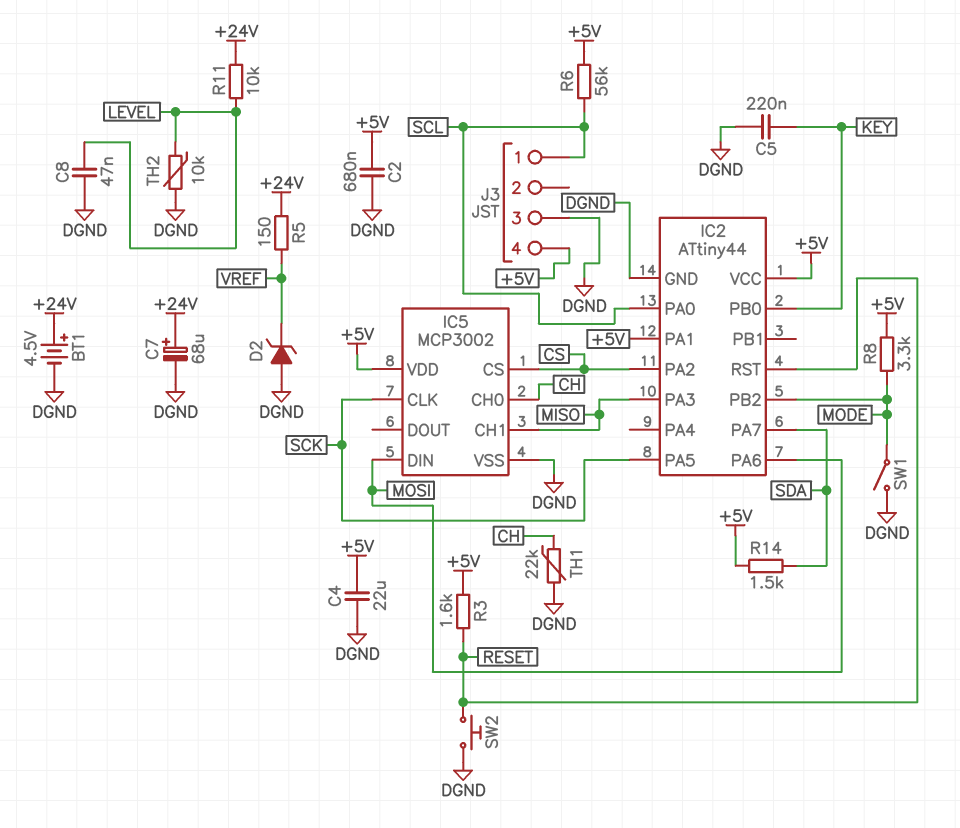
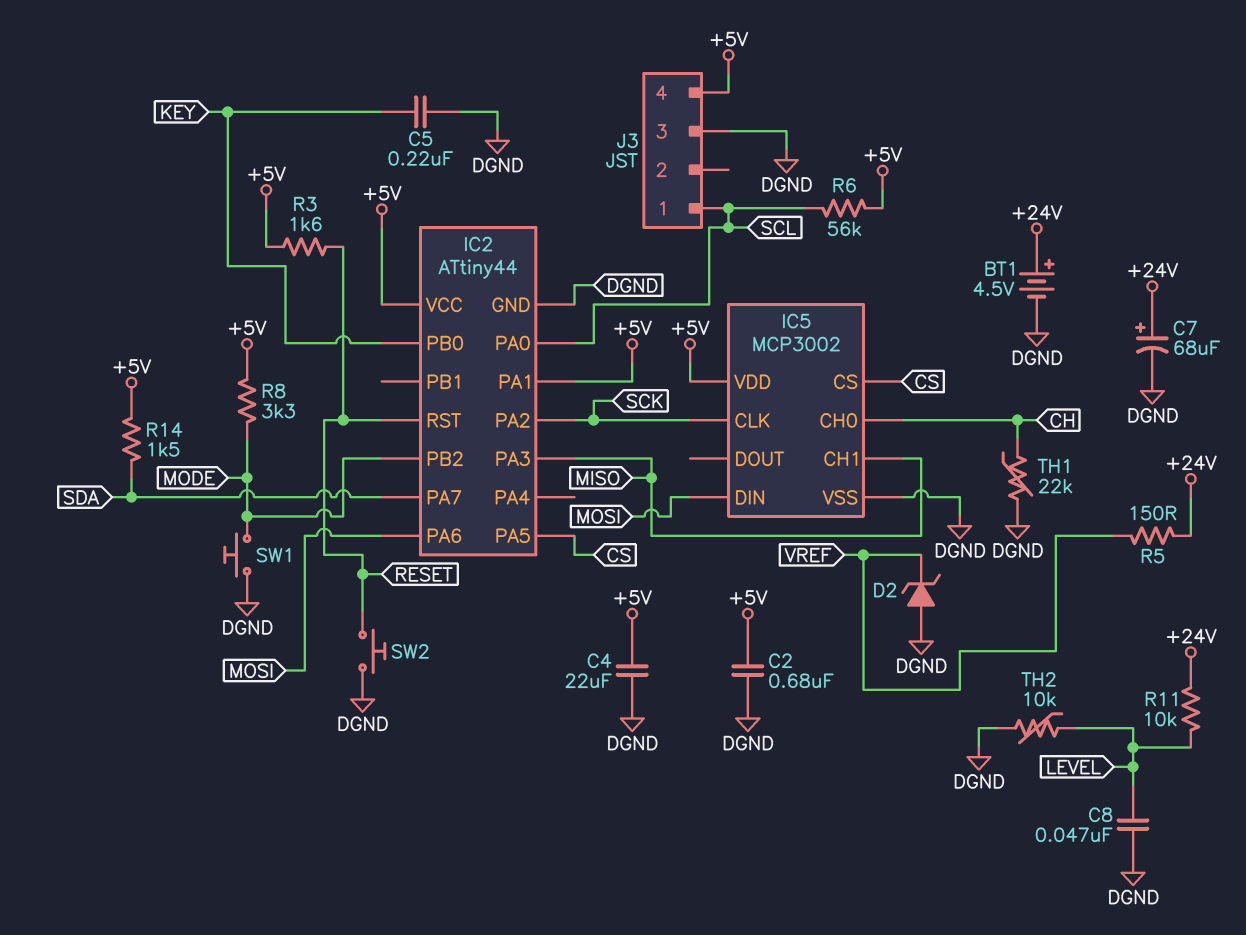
IC2 pin PA2: CS -> SCK
IC2 pin PA5: SCK -> CS
SW1: switch (DGND, MODE) -> button (DGND, MODE)

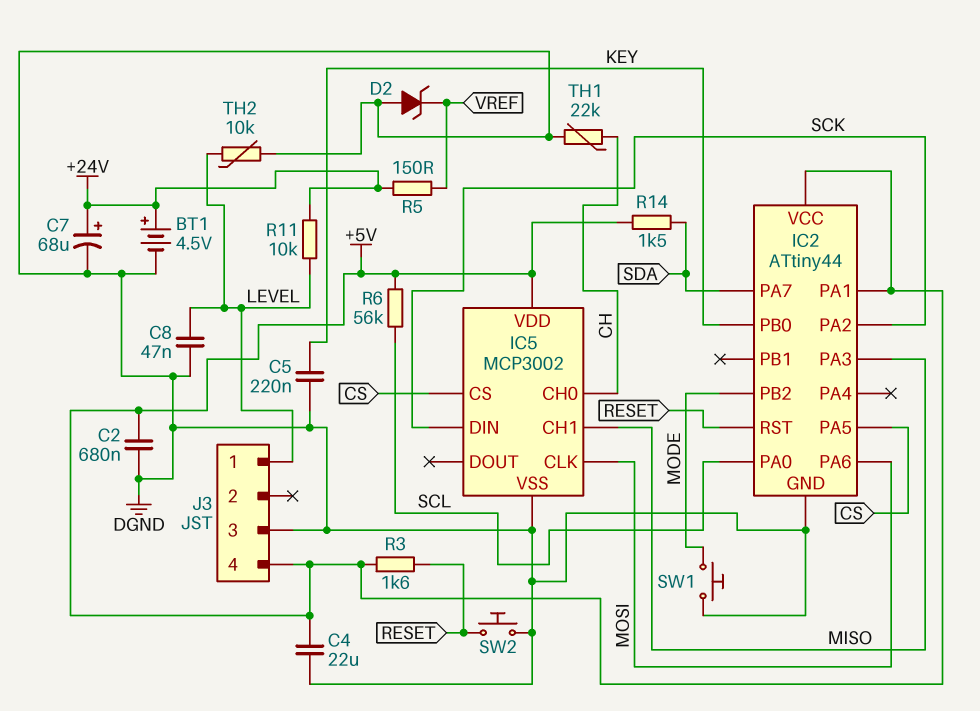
IC5 pin CLK: SCK -> MOSI
IC5 pin DIN: MOSI -> SCK
J3 pin 1: SCL -> LEVEL
R8: 3.3k (+5V, MODE) -> none

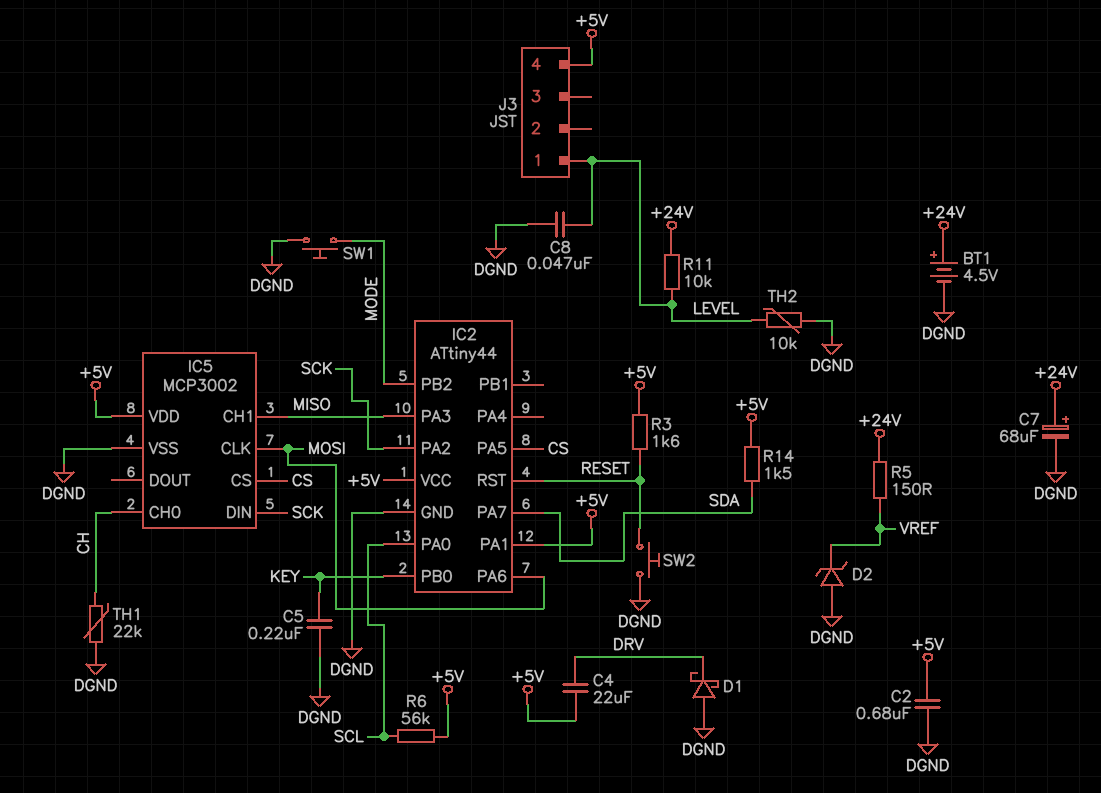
C4: 22uF (+5V, DGND) -> 22uF (+5V, DRV)
D1: none -> schottky (A DGND, K DRV)
J3 pin 3: DGND -> none

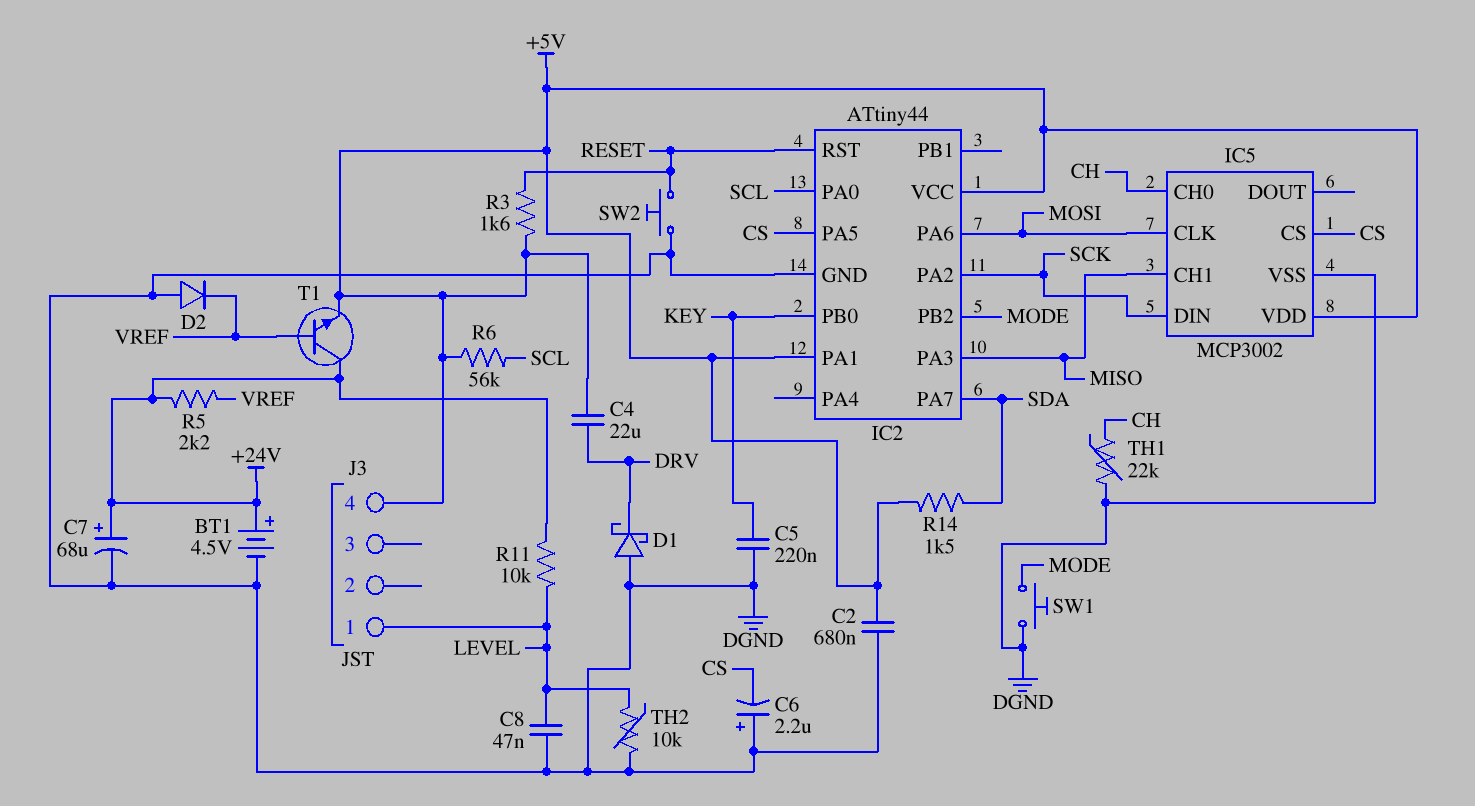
C6: none -> 2.2uF (plus DGND, minus CS)
D2: zener (A DGND, K VREF) -> diode (A DGND, K VREF)
R5: 150 (+24V, VREF) -> 2.2k (+24V, VREF)
T1: none -> NPN (B VREF, C +24V, E +5V)

